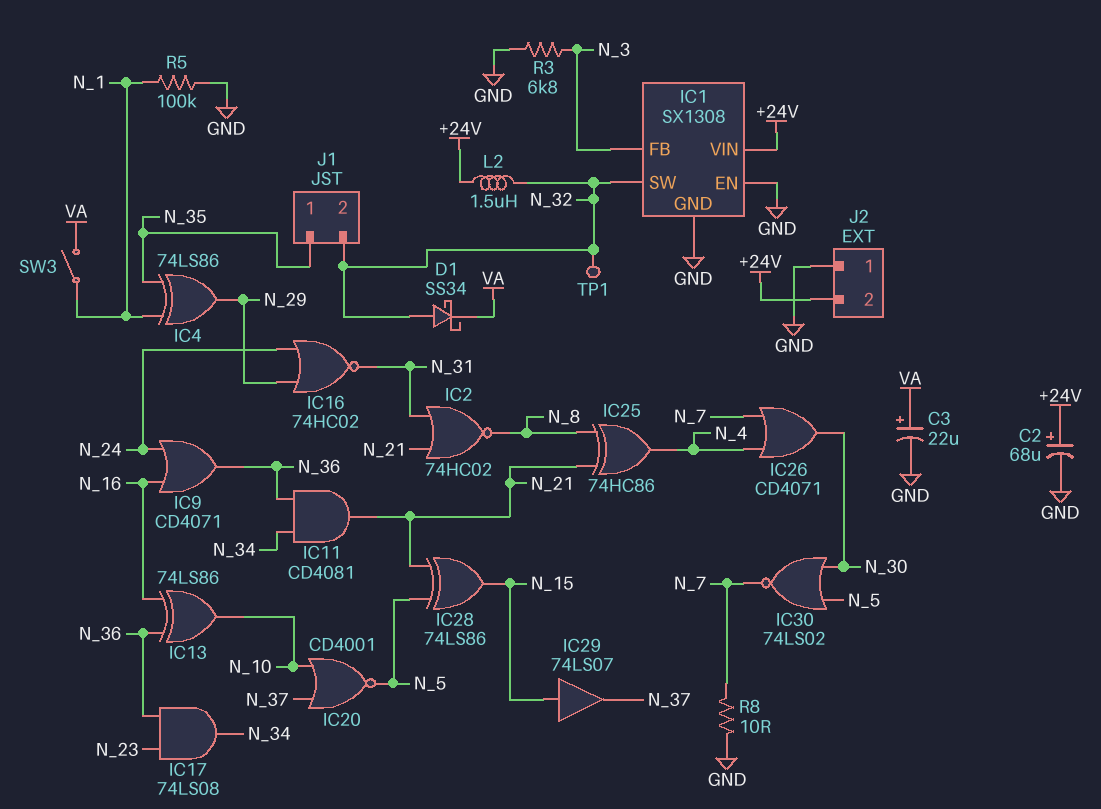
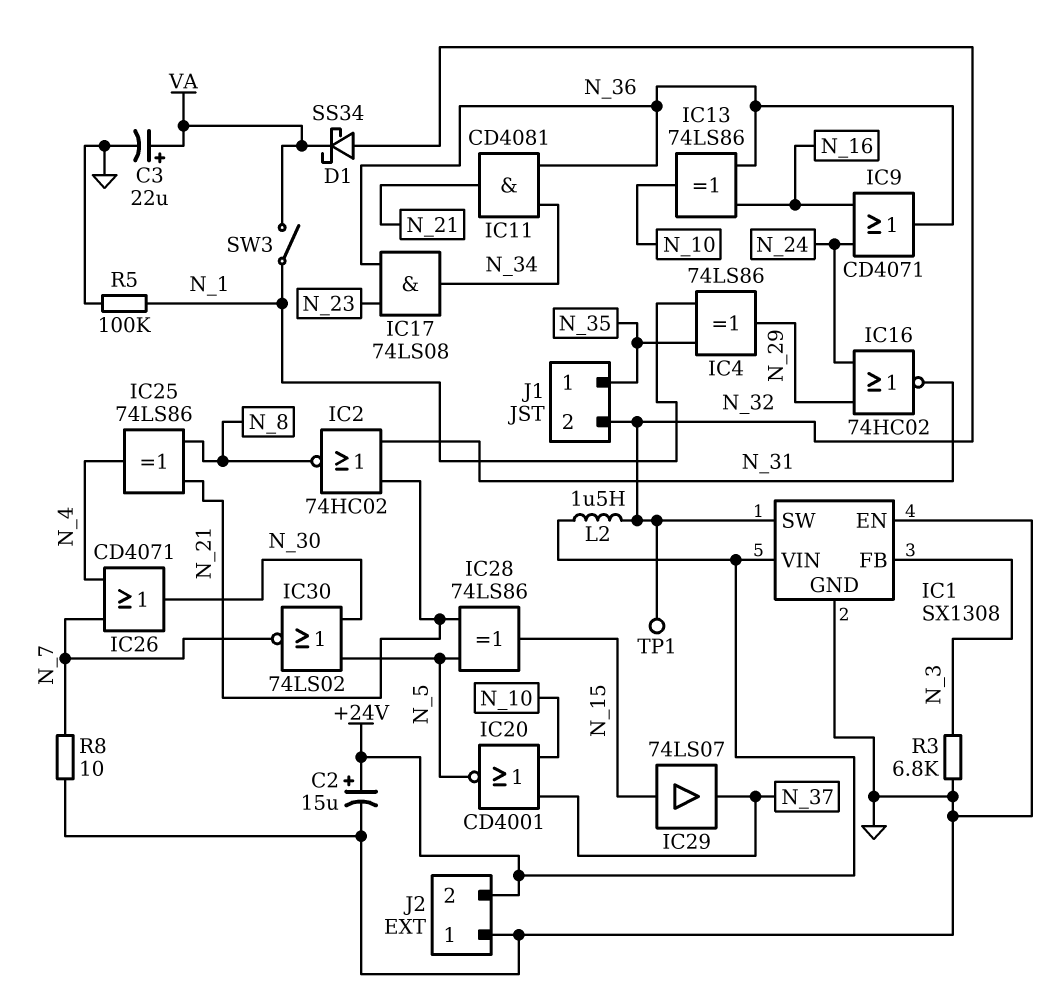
C2: 68uF (plus +24V, minus GND) -> 15uF (plus +24V, minus GND)
IC25: XOR 74HC86 (in N_8, in N_21, out N_4) -> XOR 74LS86 (in N_8, in N_21, out N_4)

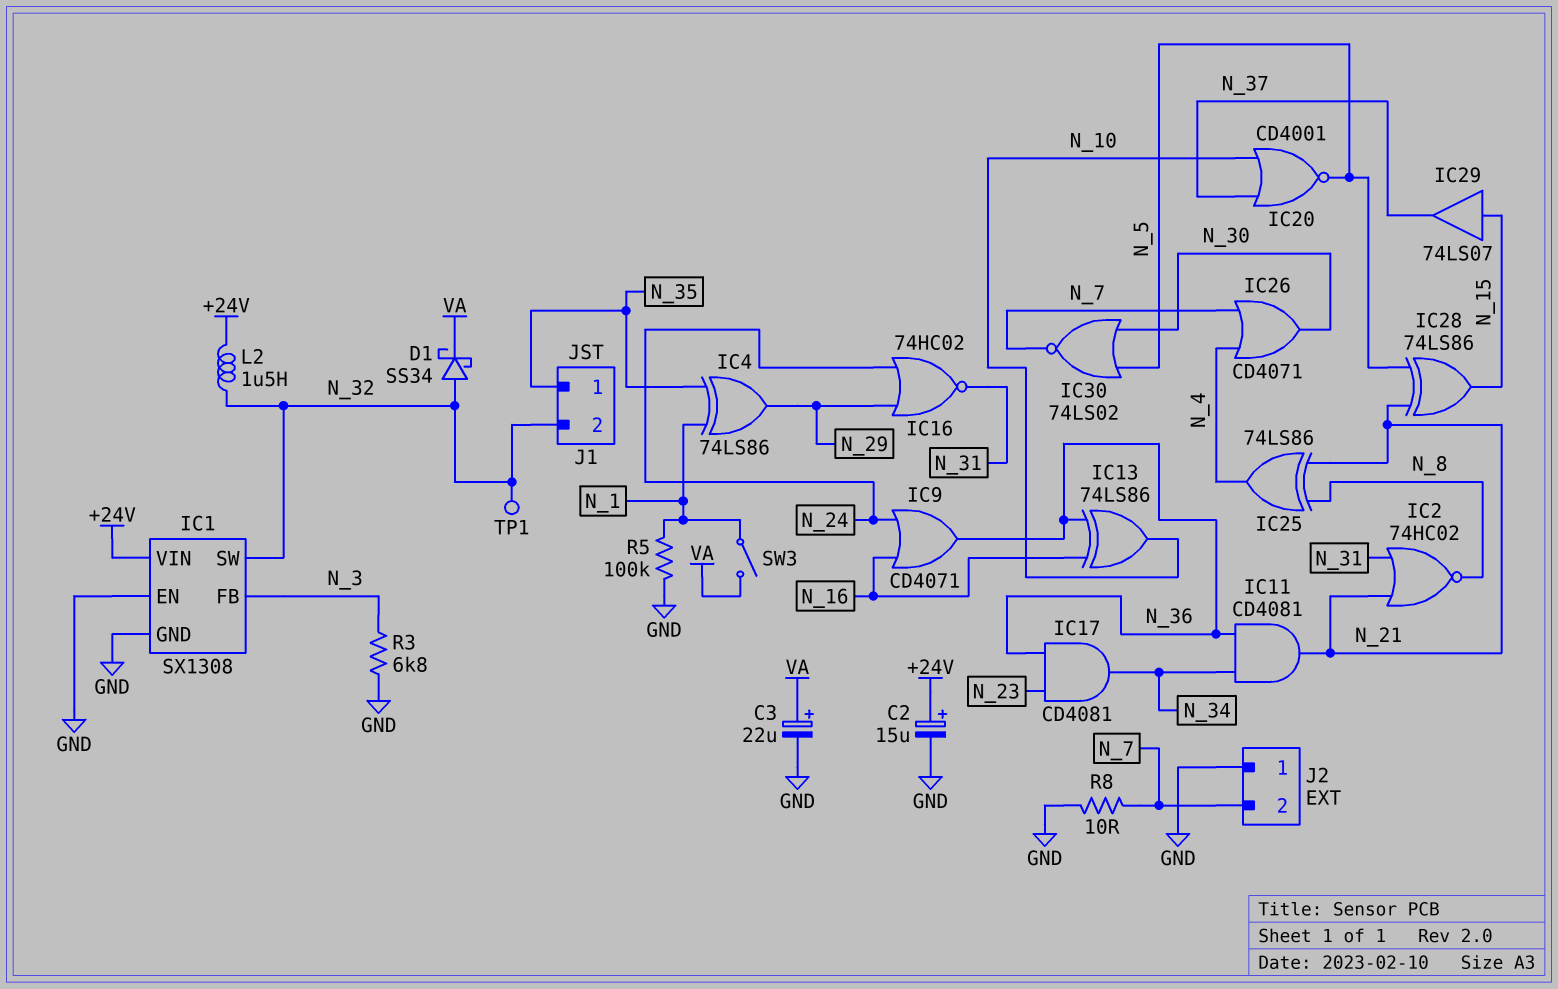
IC17: AND 74LS08 (in N_23, in N_36, out N_34) -> AND CD4081 (in N_23, in N_36, out N_34)
J2 pin 2: +24V -> N_7

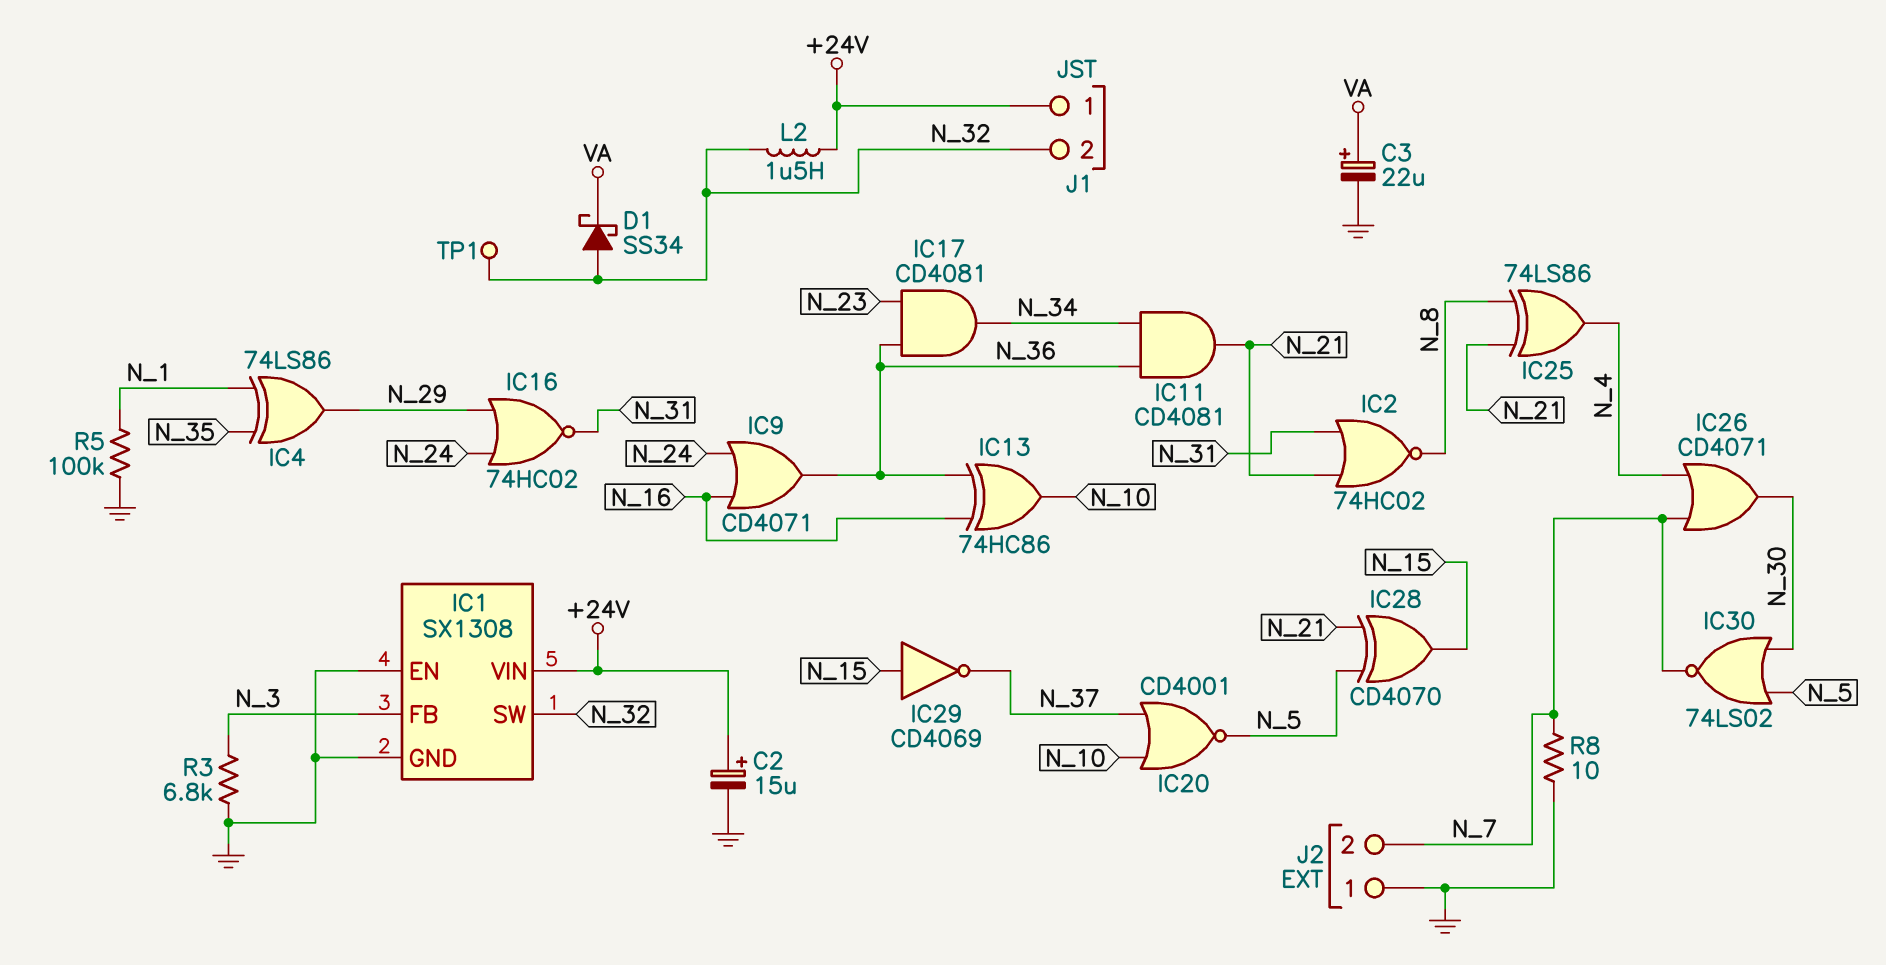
IC13: XOR 74LS86 (in N_16, in N_36, out N_10) -> XOR 74HC86 (in N_16, in N_36, out N_10)
IC28: XOR 74LS86 (in N_5, in N_21, out N_15) -> XOR CD4070 (in N_5, in N_21, out N_15)
IC29: buffer 74LS07 (in N_15, out N_37) -> NOT CD4069 (in N_15, out N_37)
J1 pin 1: N_35 -> +24V
SW3: switch (N_1, VA) -> none

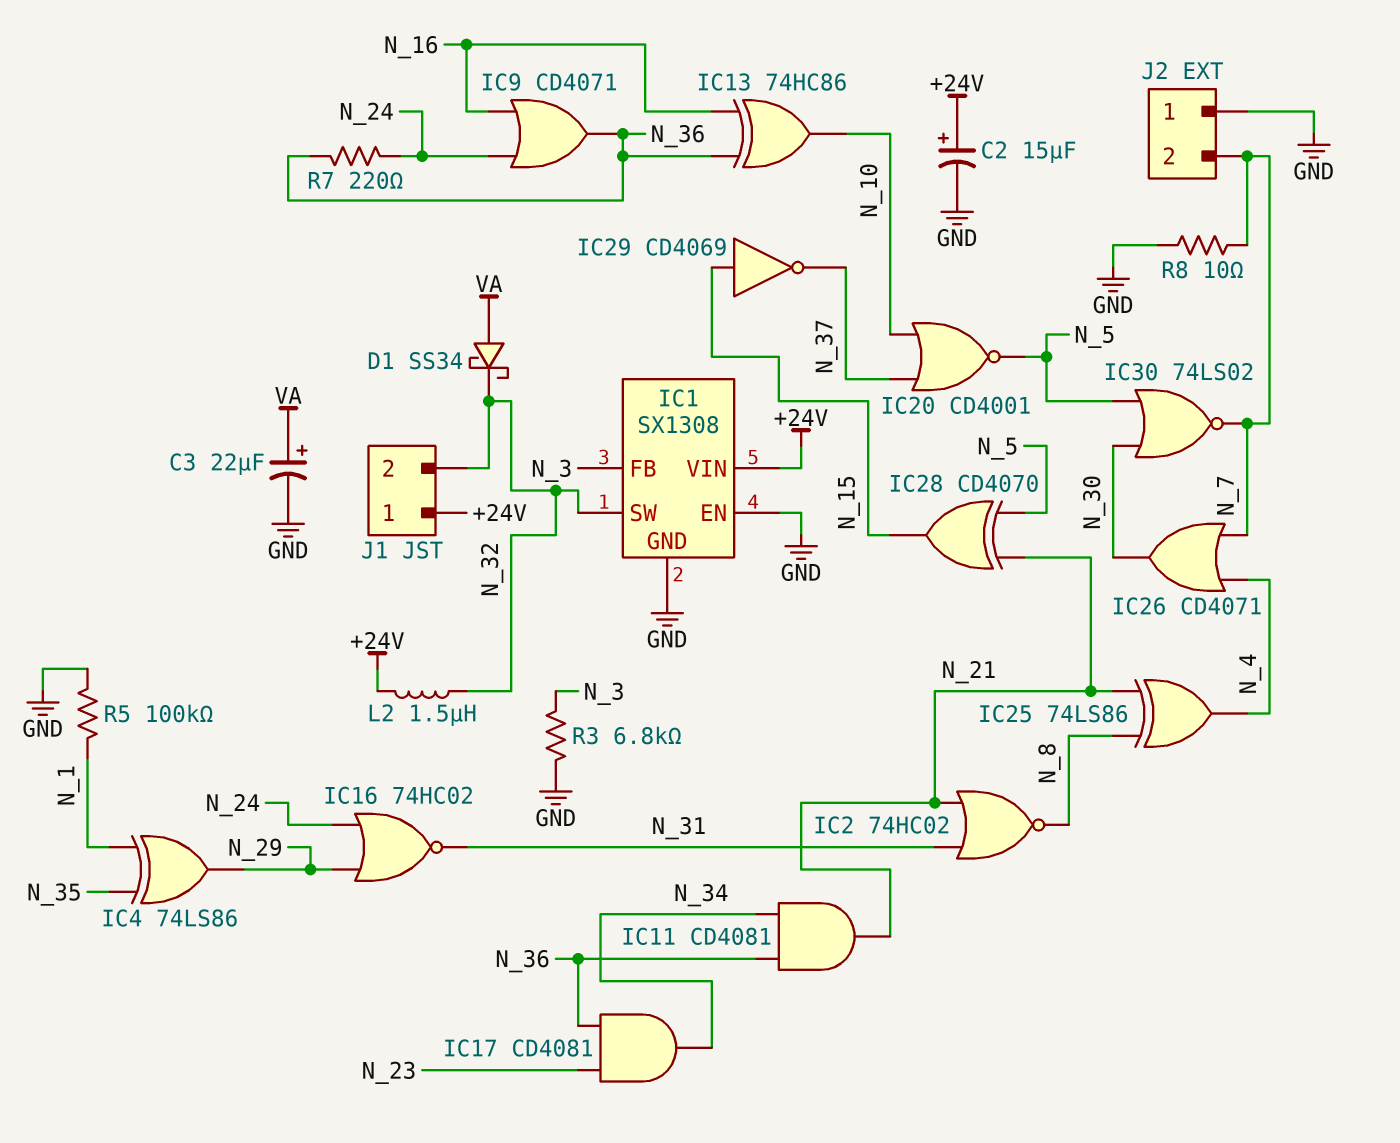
D1: schottky SS34 (A N_32, K VA) -> schottky SS34 (A VA, K N_32)
R7: none -> 220 (N_24, N_36)
TP1: test point (N_32) -> none

